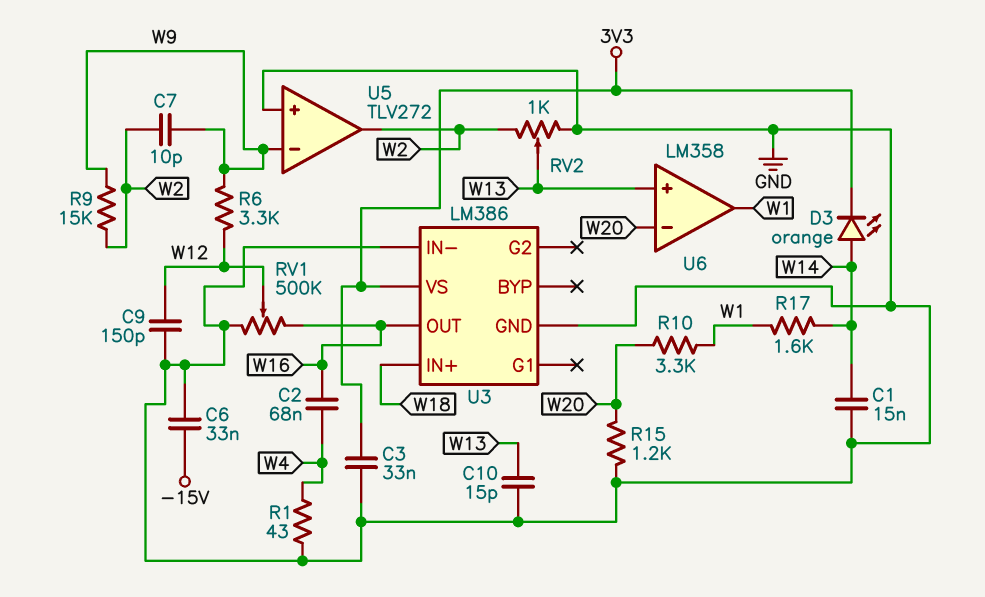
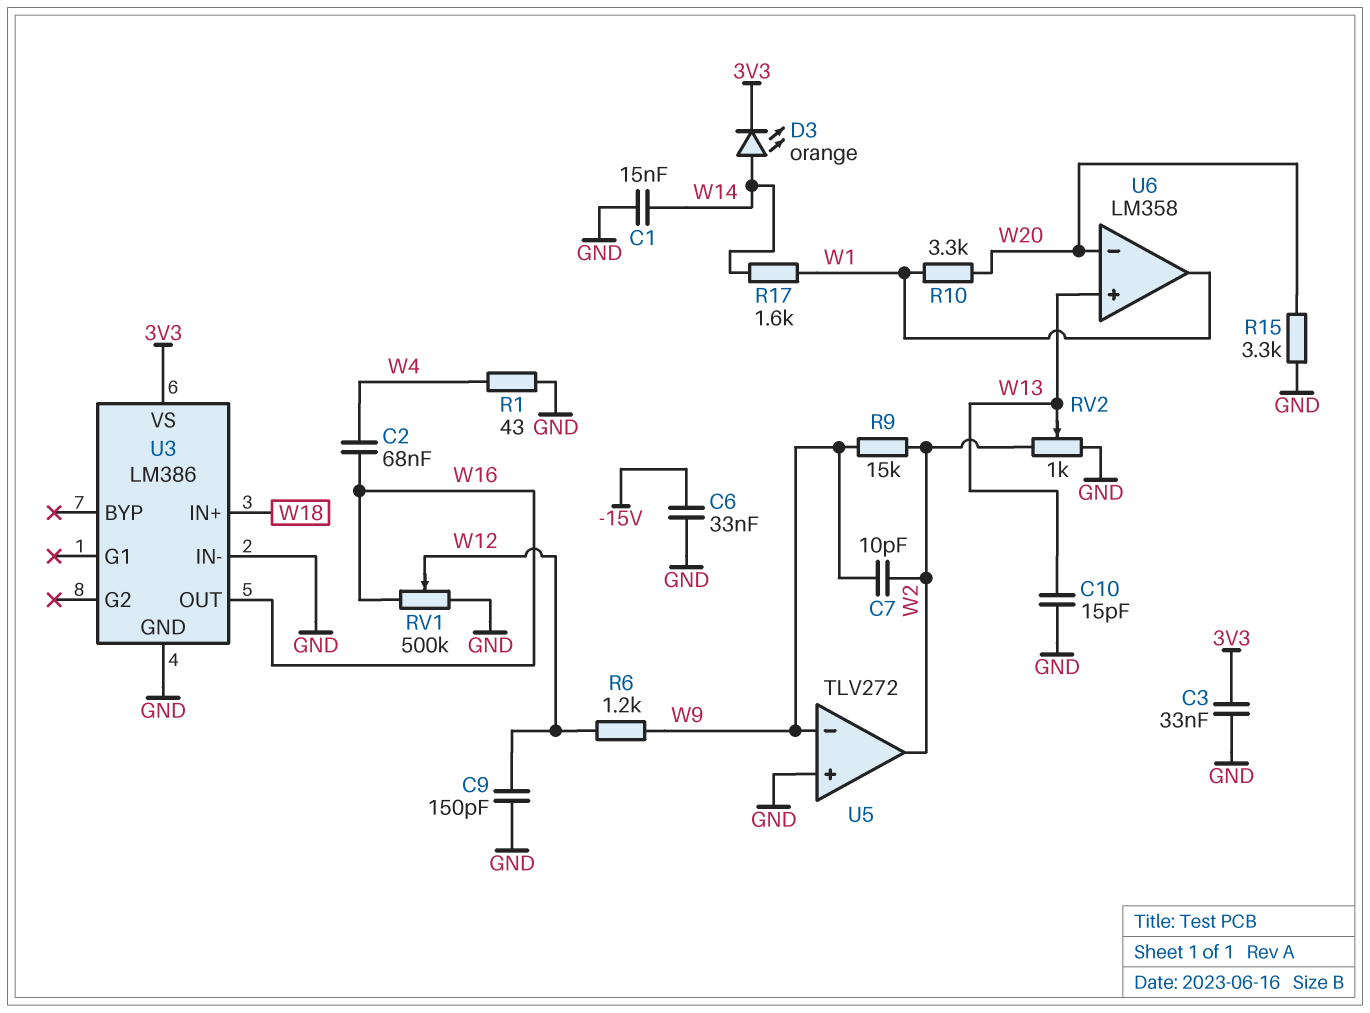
R6: 3.3k (W9, W12) -> 1.2k (W9, W12)
R15: 1.2k (GND, W20) -> 3.3k (GND, W20)

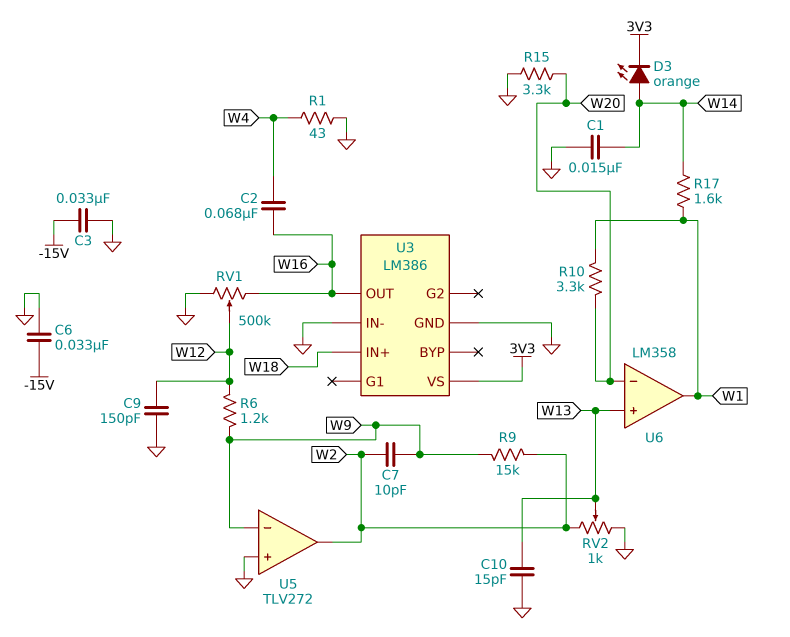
C3: 33nF (3V3, GND) -> 33nF (-15V, GND)

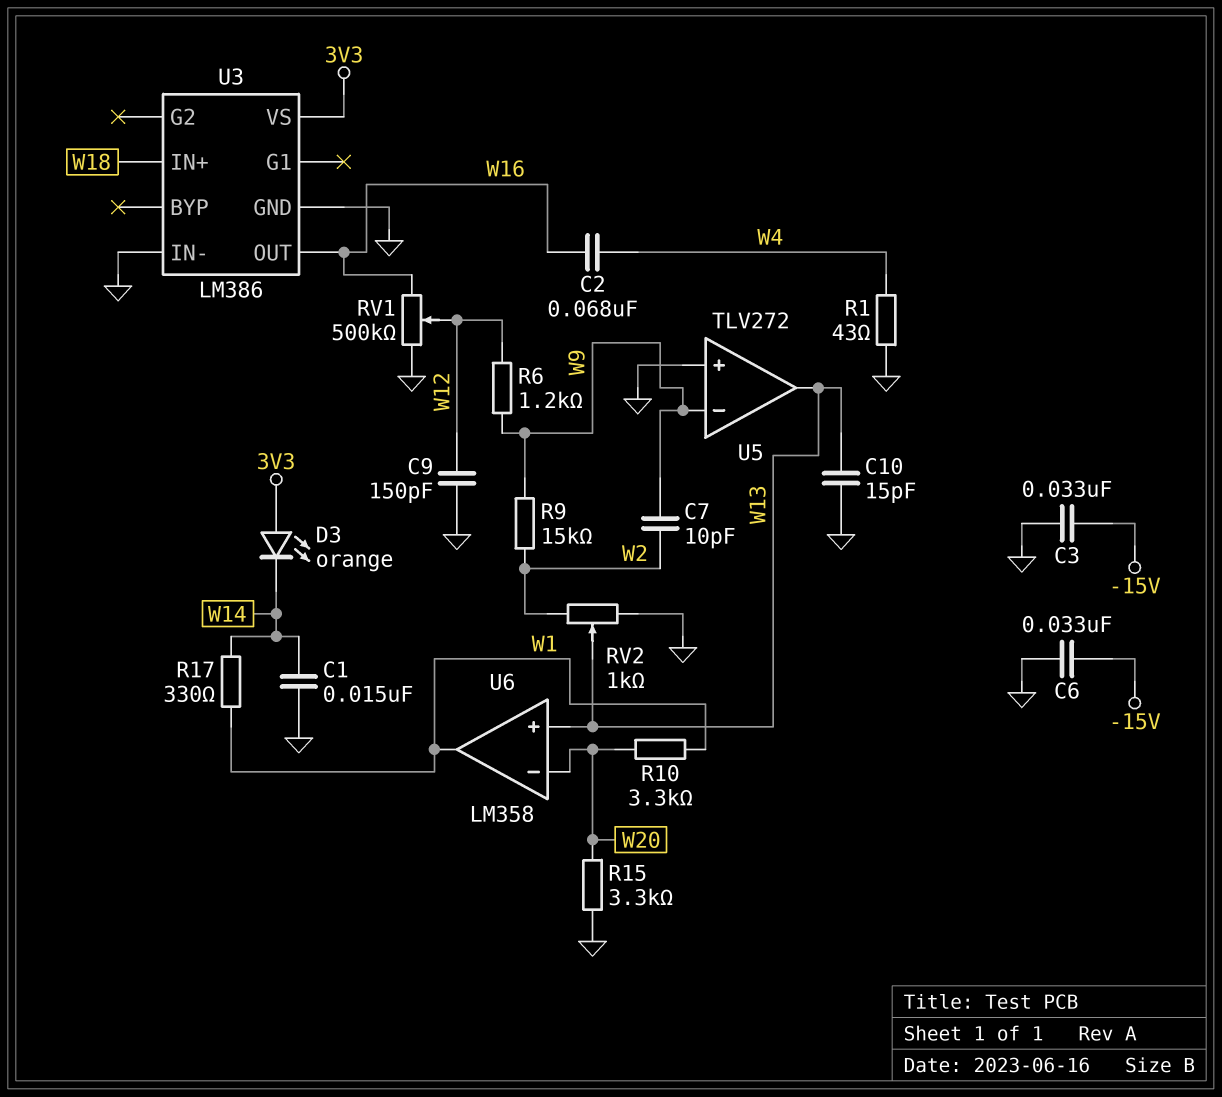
D3: LED orange (A W14, K 3V3) -> LED orange (A 3V3, K W14)
R17: 1.6k (W1, W14) -> 330 (W1, W14)
U5 pin out: W2 -> W13

